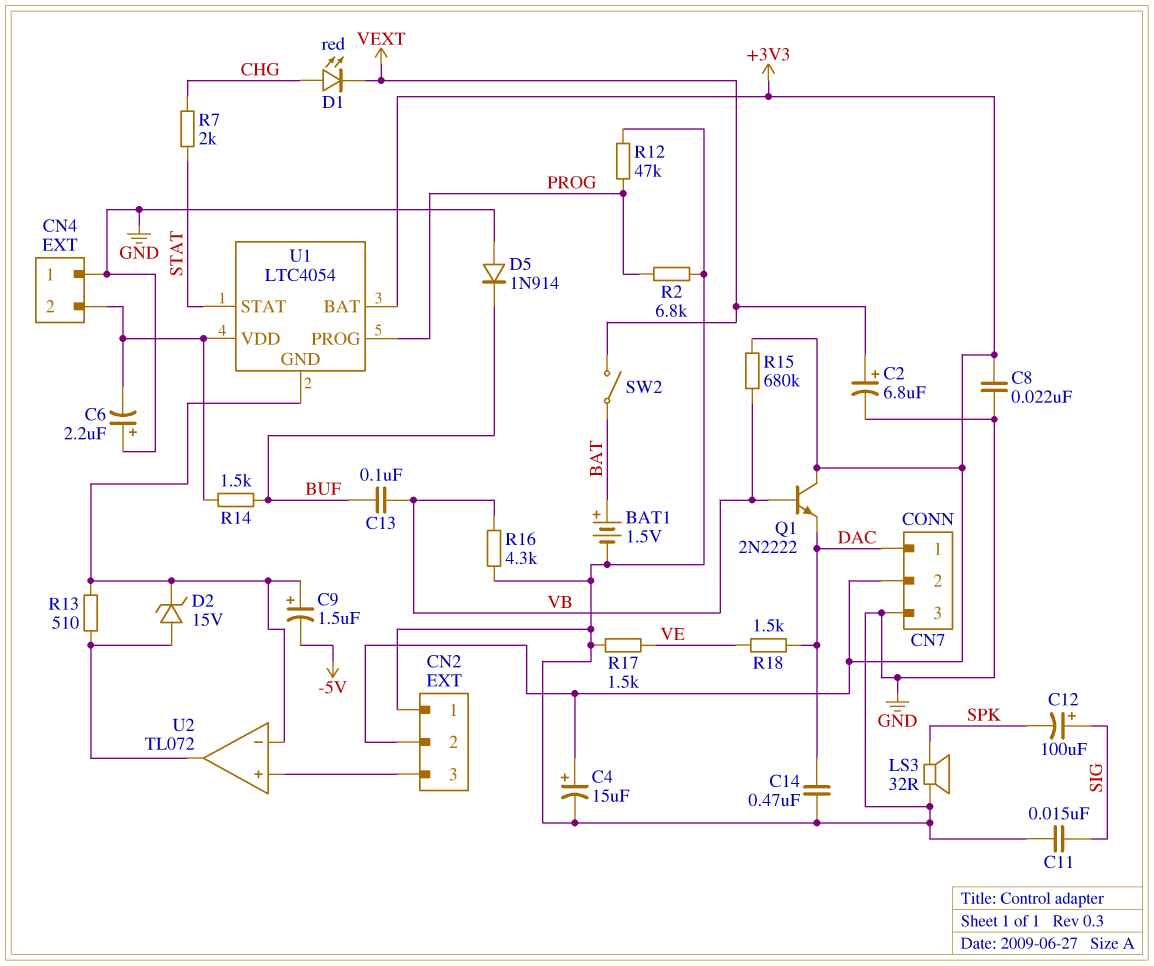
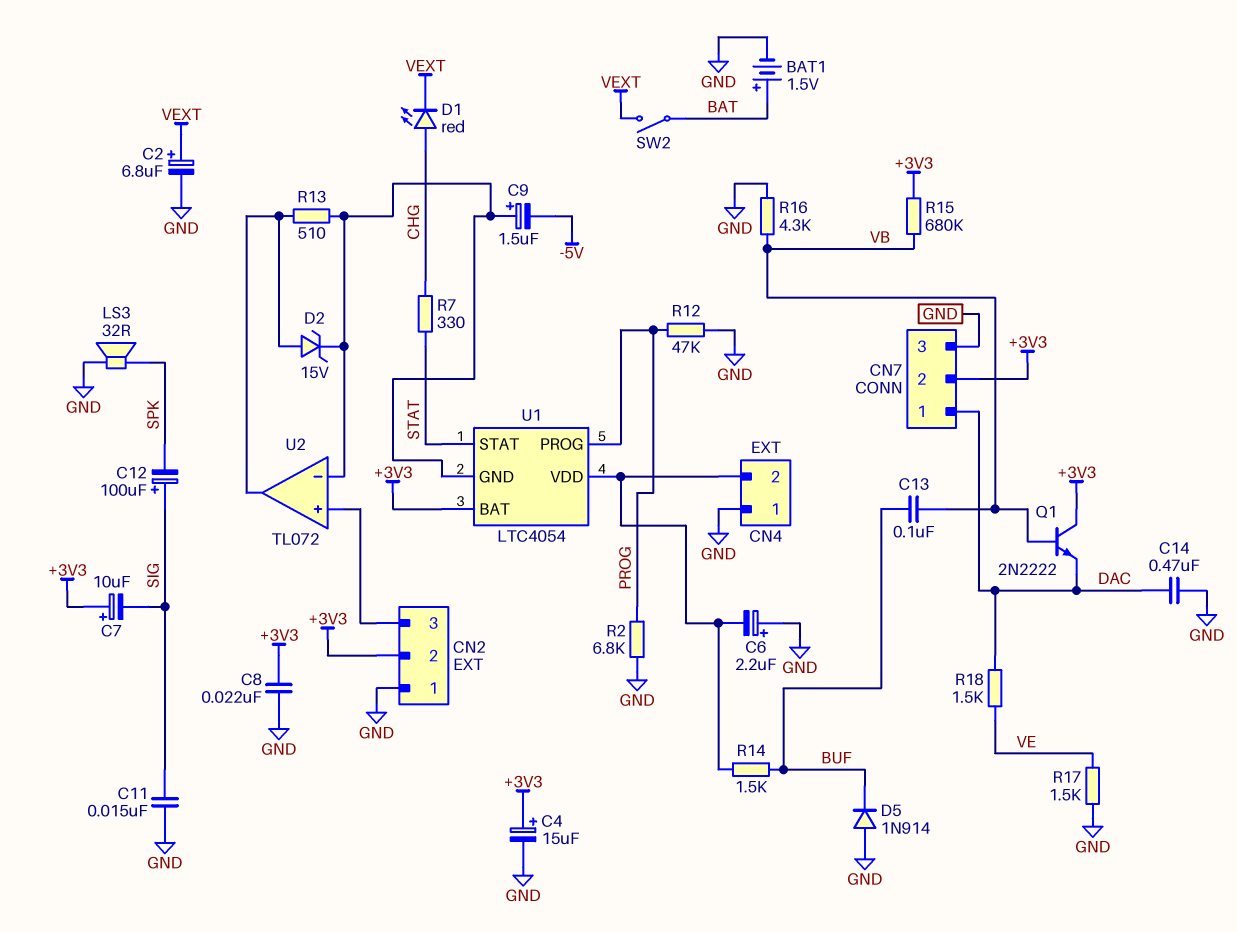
C7: none -> 10uF (plus +3V3, minus SIG)
R7: 2k (CHG, STAT) -> 330 (CHG, STAT)

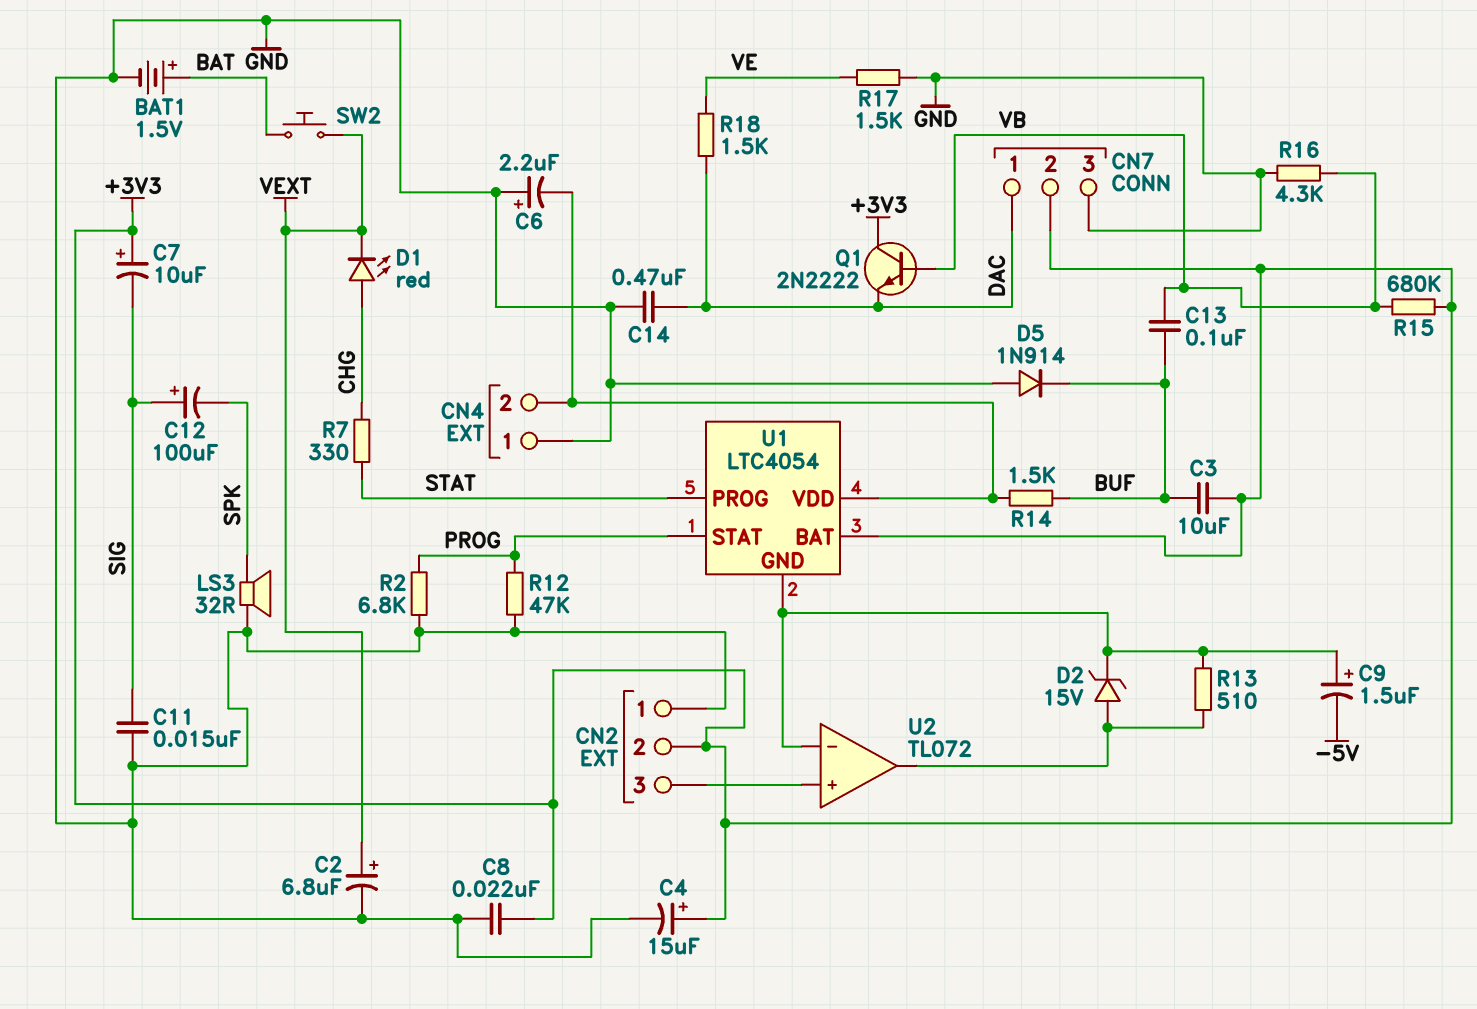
C3: none -> 10uF (+3V3, BUF)
SW2: switch (BAT, VEXT) -> button (BAT, VEXT)
U1 pin PROG: PROG -> STAT
U1 pin STAT: STAT -> PROG

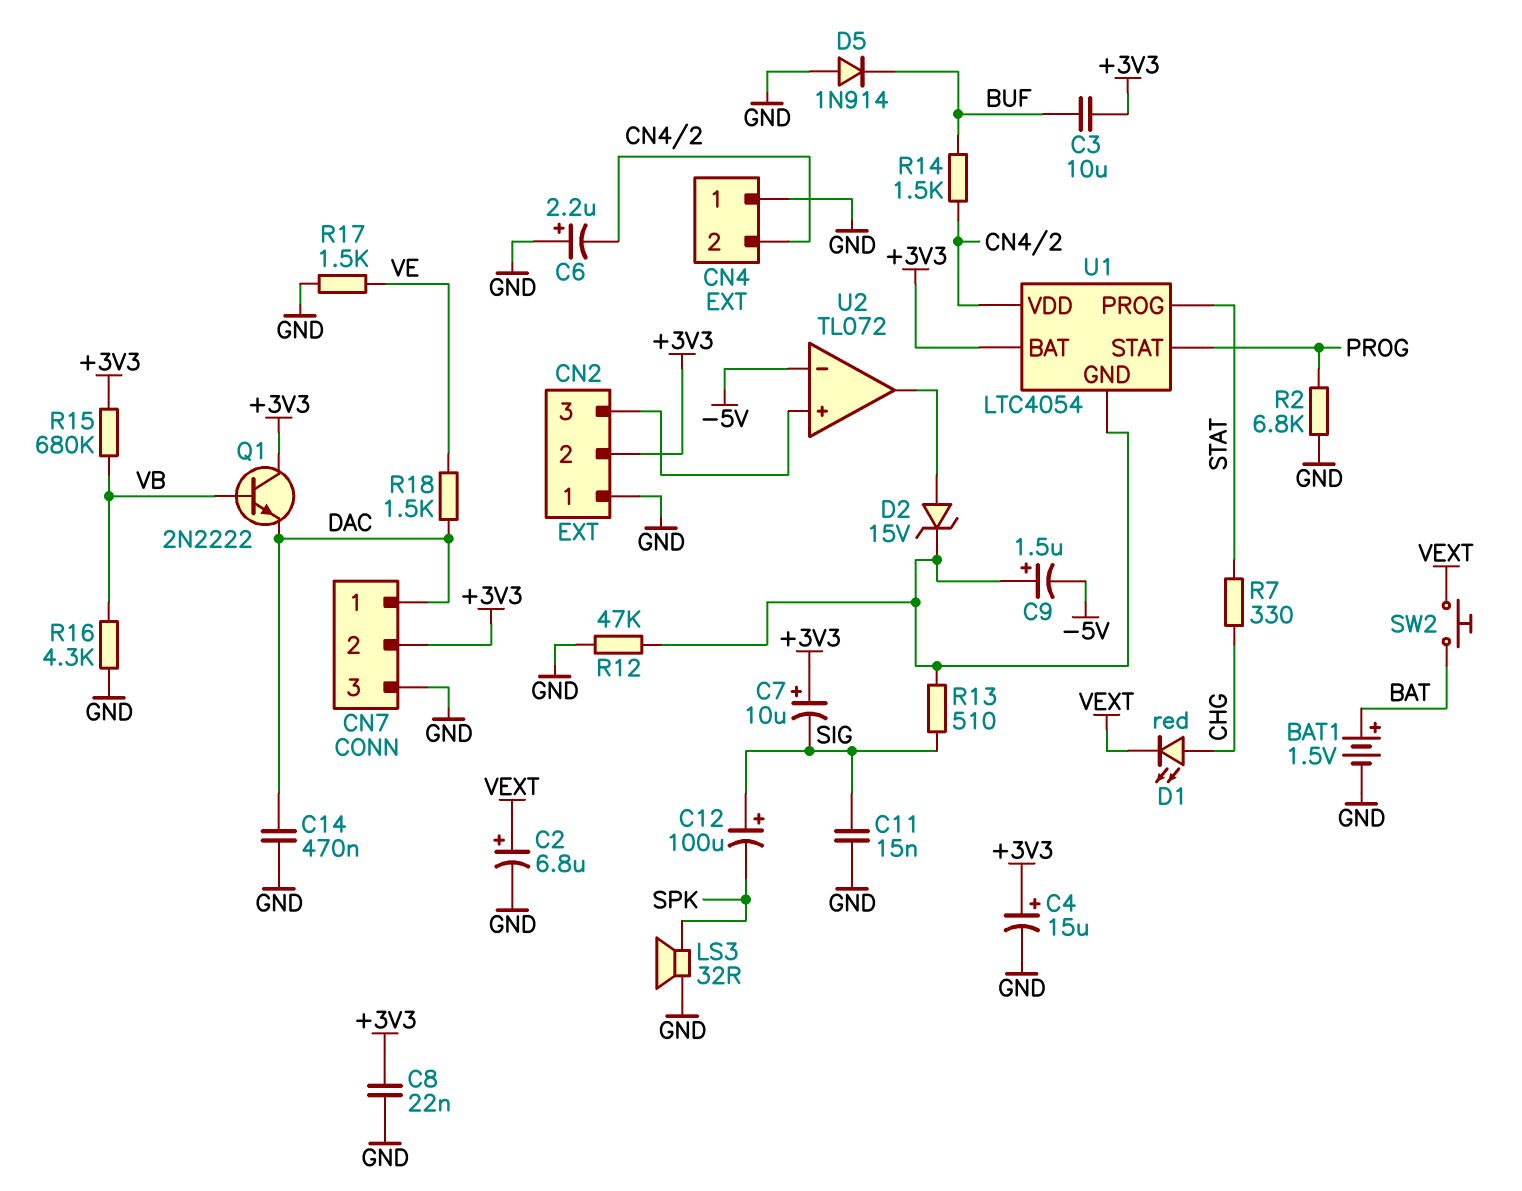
C13: 100nF (BUF, VB) -> none
R12: 47k (GND, PROG) -> 47k (GND, U1/GND)
R13: 510 (U1/GND, U2/out) -> 510 (SIG, U1/GND)
U2 pin in-: U1/GND -> -5V

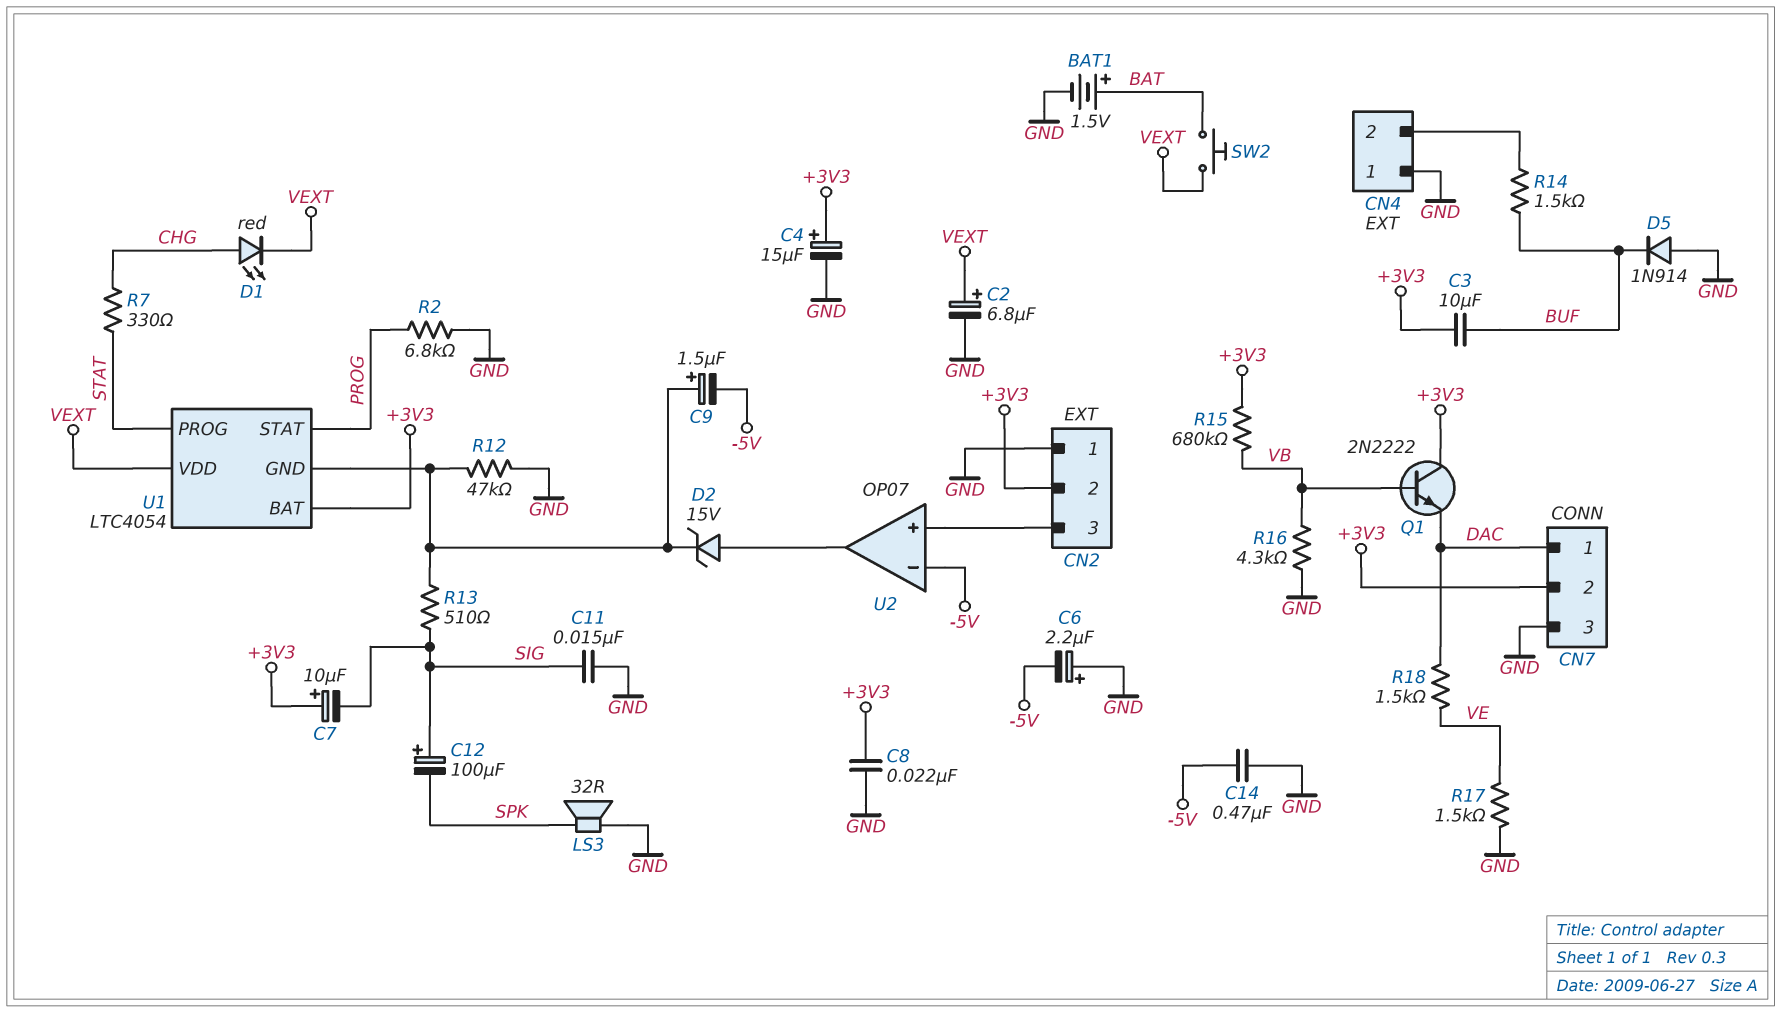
C6: 2.2uF (plus GND, minus CN4/2) -> 2.2uF (plus GND, minus -5V)
C14: 470nF (DAC, GND) -> 470nF (-5V, GND)
U1 pin VDD: CN4/2 -> VEXT
U2: TL072 -> OP07

